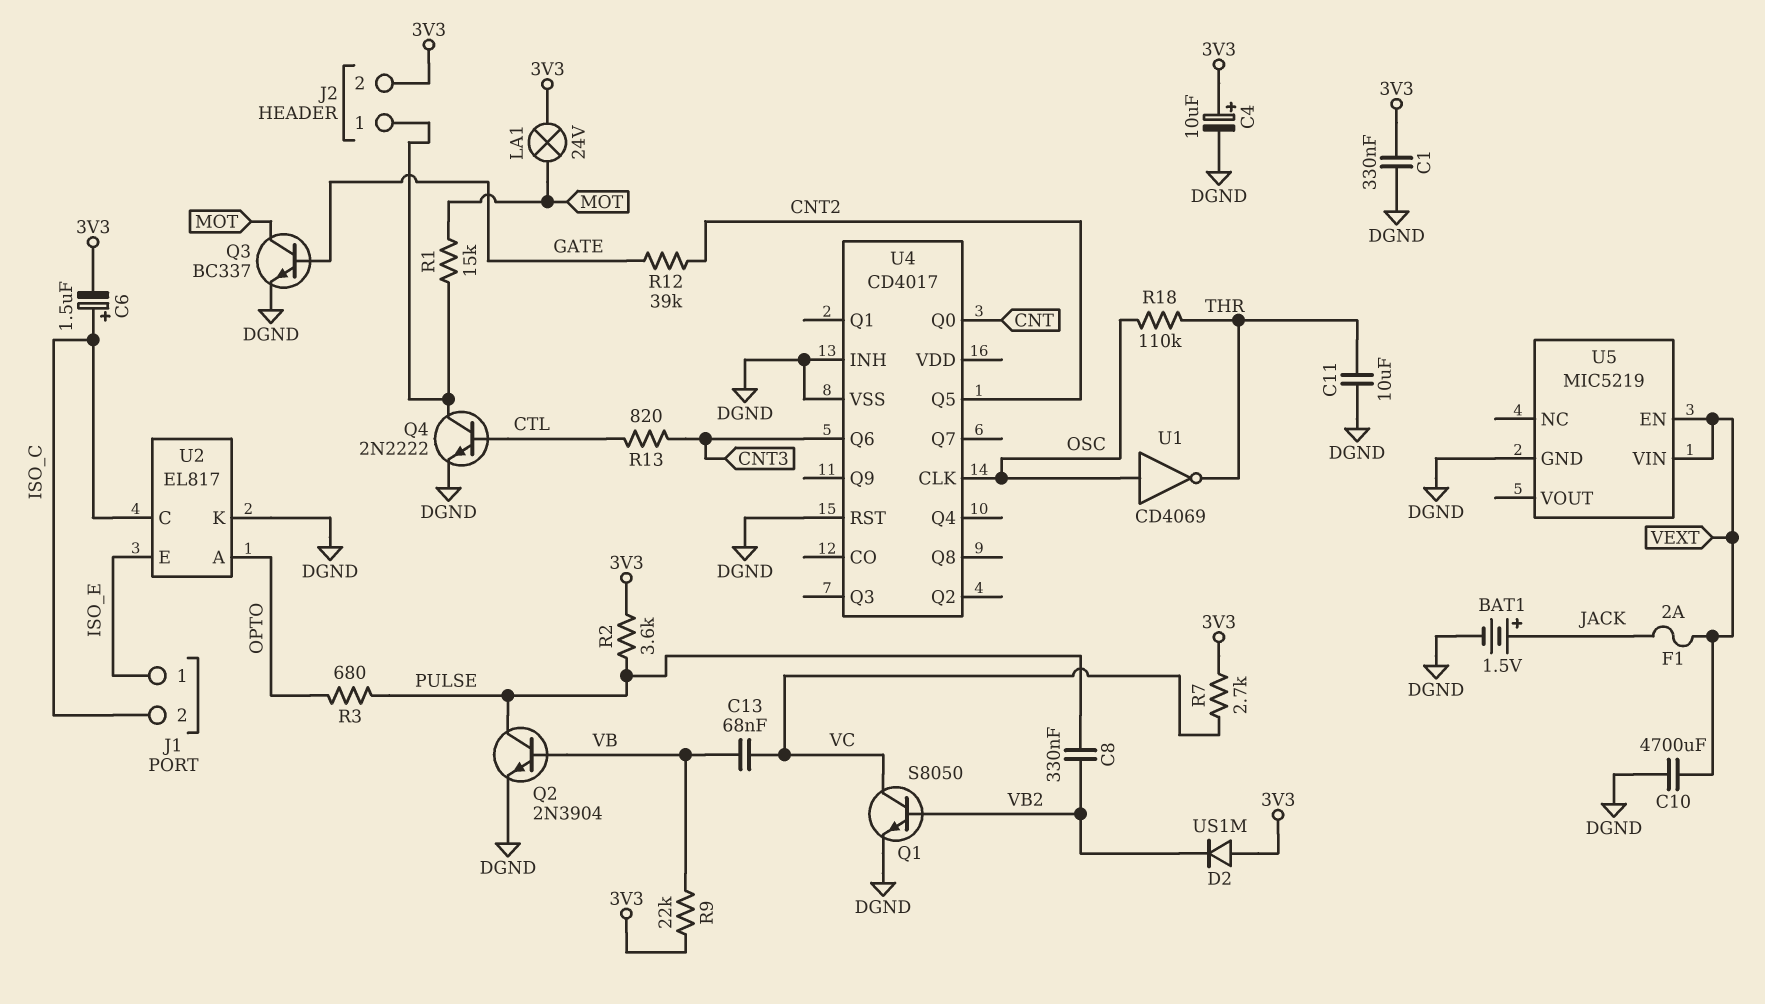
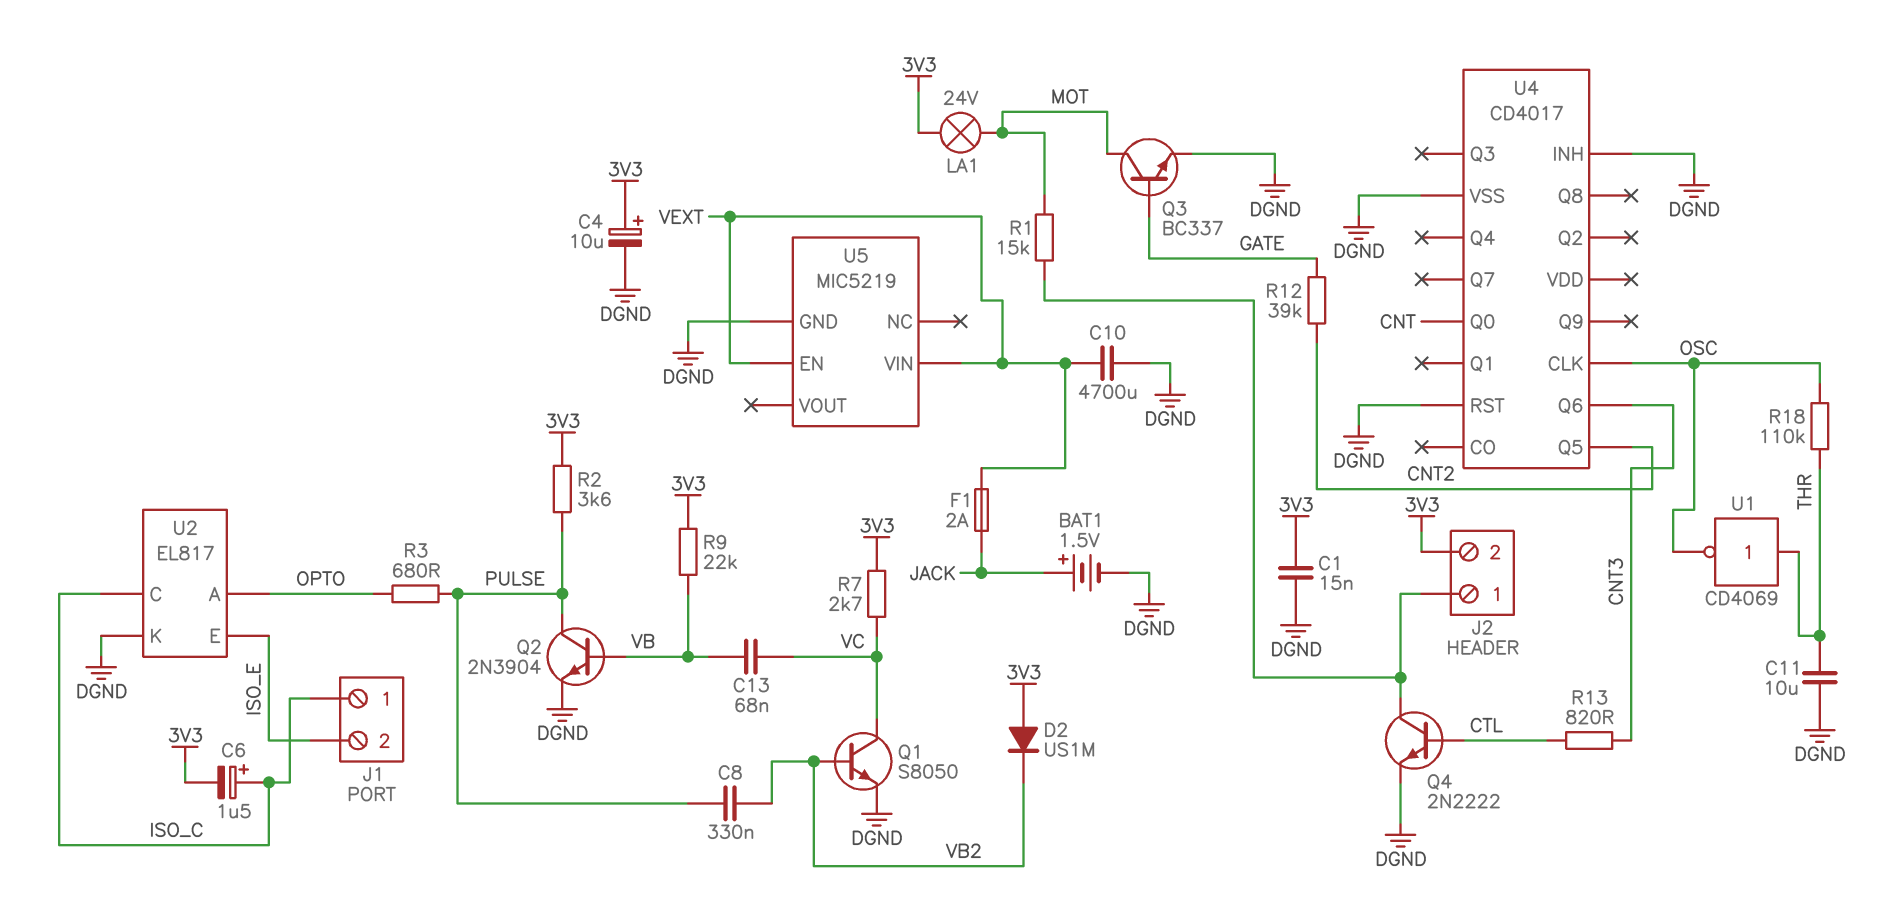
C1: 330nF (3V3, DGND) -> 15nF (3V3, DGND)
J1 pin 1: ISO_E -> ISO_C
J1 pin 2: ISO_C -> ISO_E
U1: NOT CD4069 (in OSC, out THR) -> NOT CD4069 (in THR, out OSC)

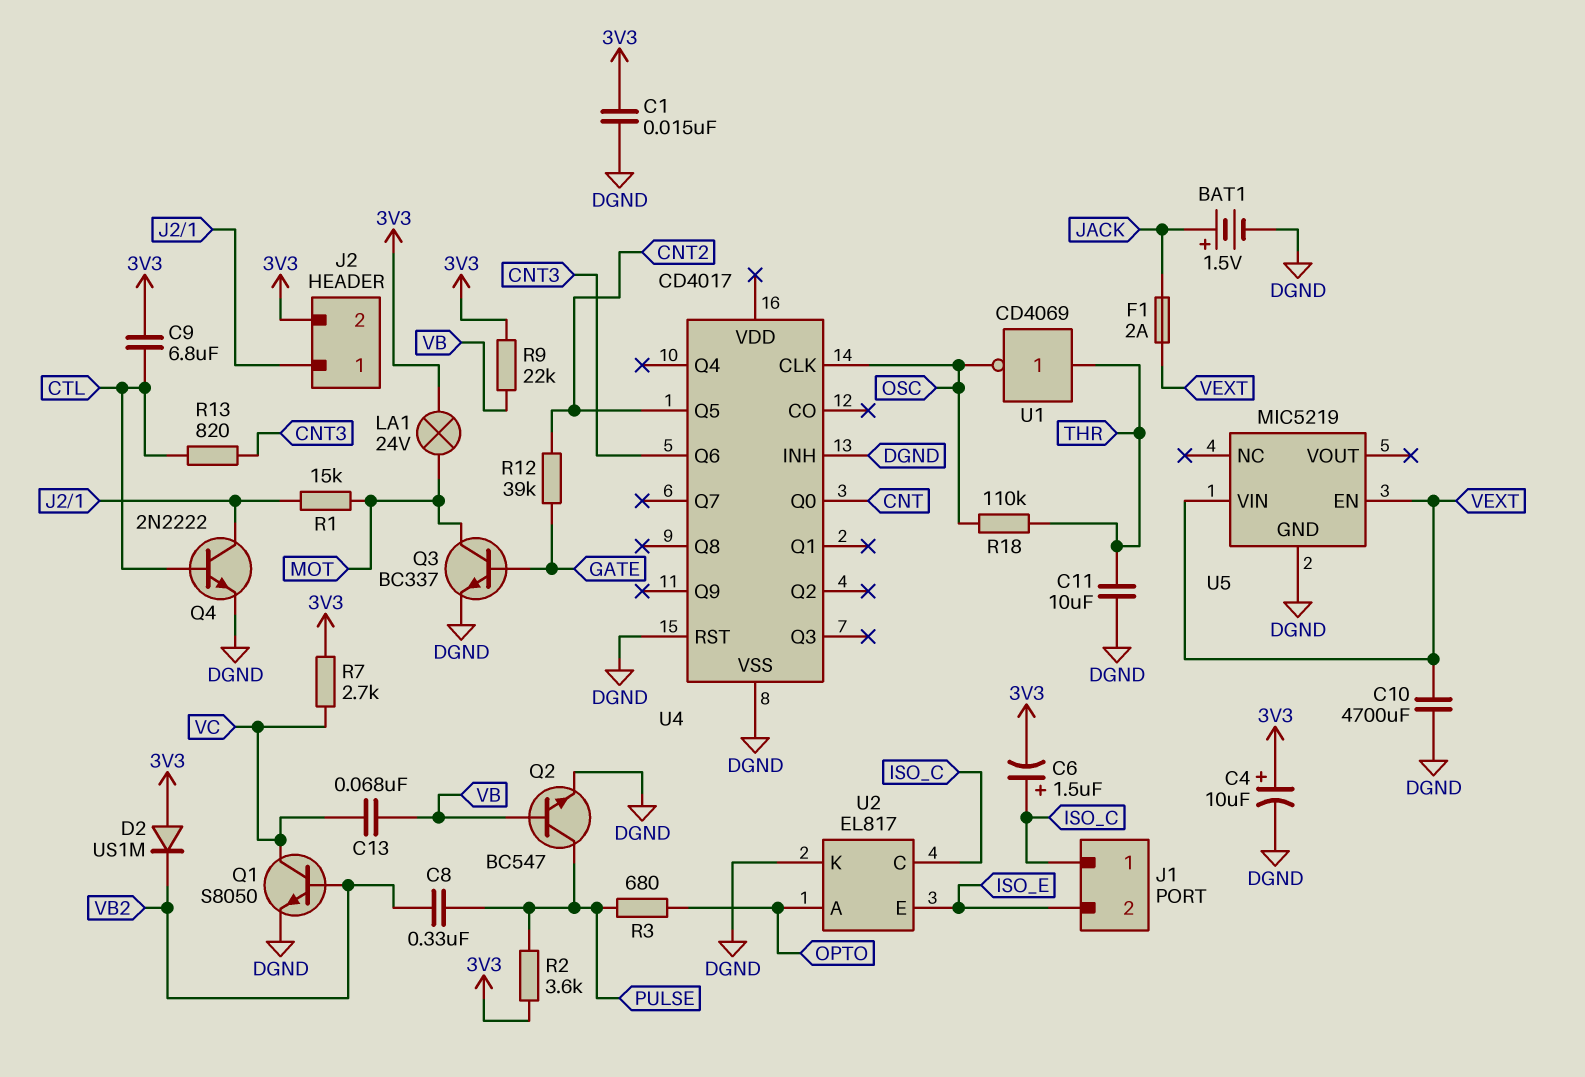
C9: none -> 6.8uF (3V3, CTL)
Q2: NPN 2N3904 (B VB, C PULSE, E DGND) -> NPN BC547 (B VB, C PULSE, E DGND)

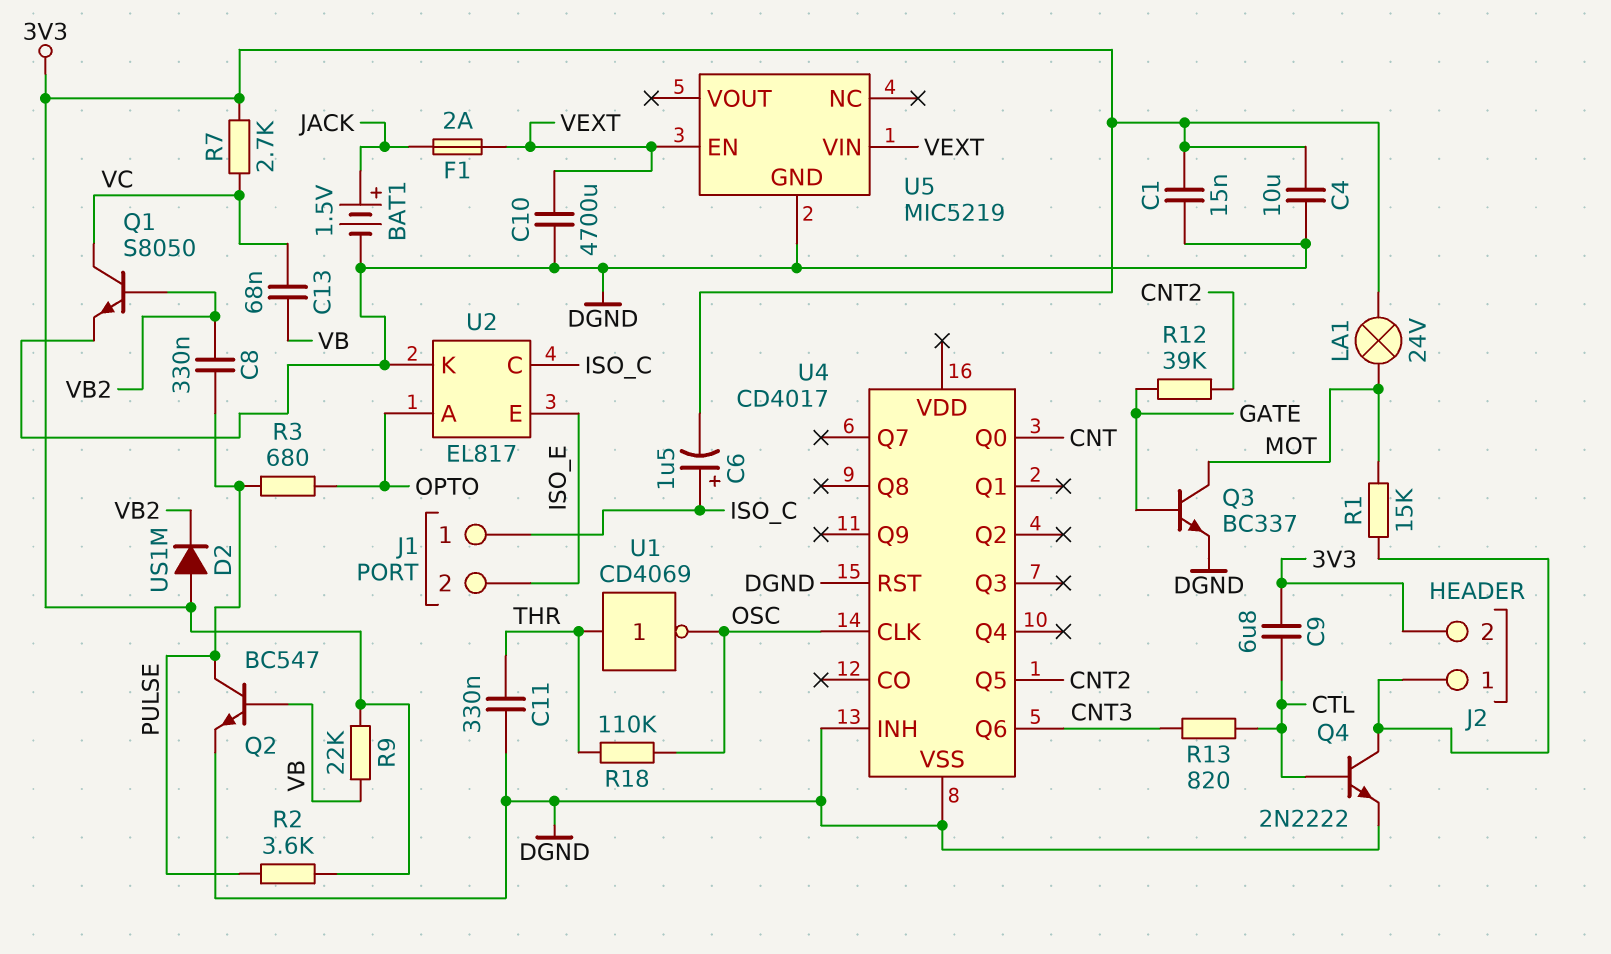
C4: 10uF (plus 3V3, minus DGND) -> 10uF (3V3, DGND)
C11: 10uF (DGND, THR) -> 330nF (DGND, THR)

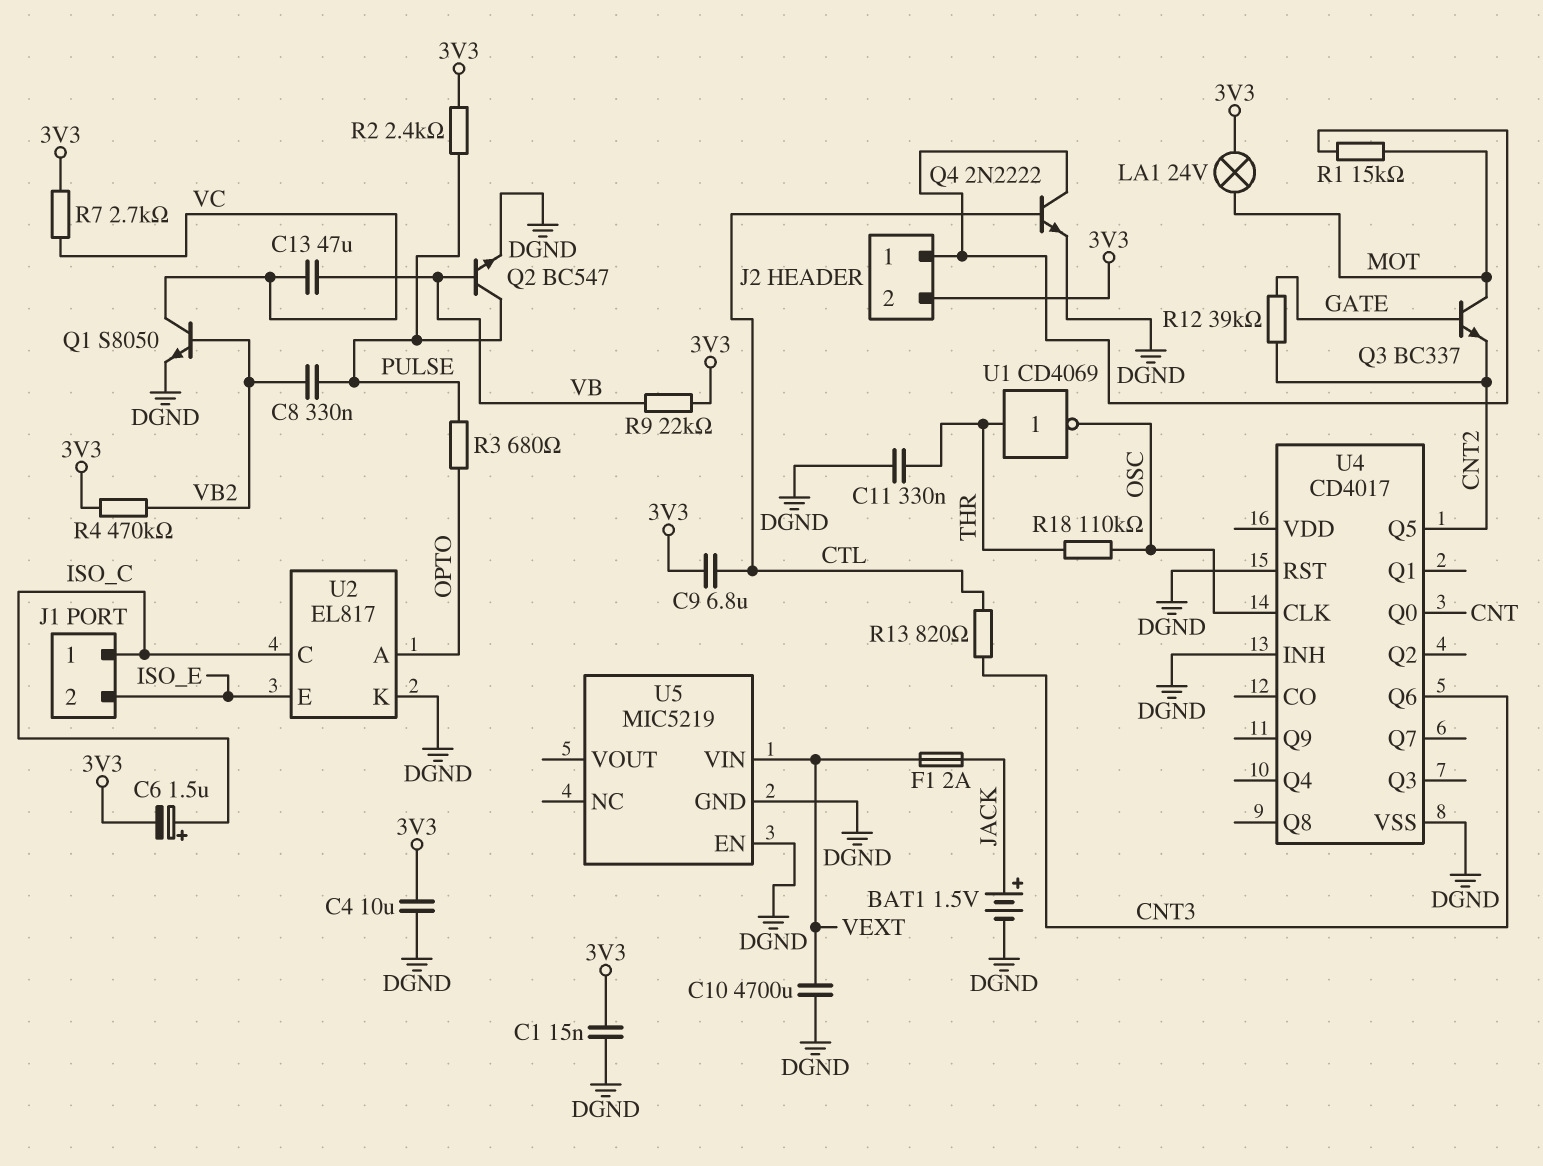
C13: 68nF (VB, VC) -> 47uF (VB, VC)
D2: diode US1M (A 3V3, K VB2) -> none
Q3: NPN BC337 (B GATE, C MOT, E DGND) -> NPN BC337 (B GATE, C MOT, E CNT2)
R2: 3.6k (3V3, PULSE) -> 2.4k (3V3, PULSE)
R4: none -> 470k (3V3, VB2)
U5 pin EN: VEXT -> DGND

